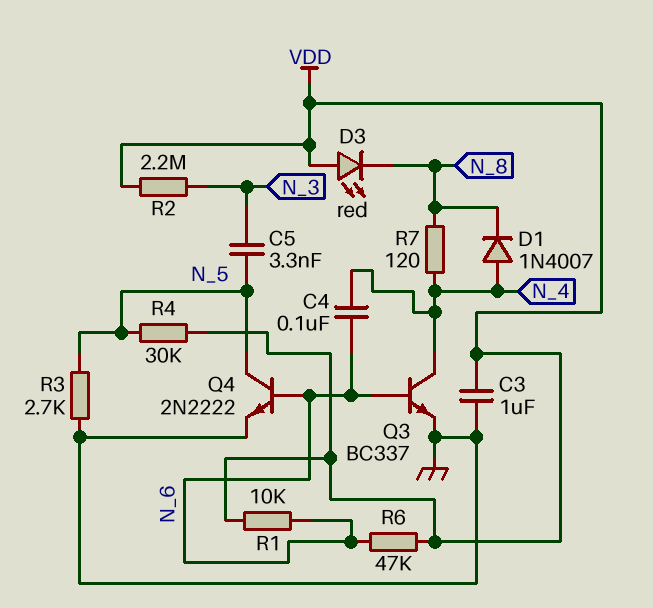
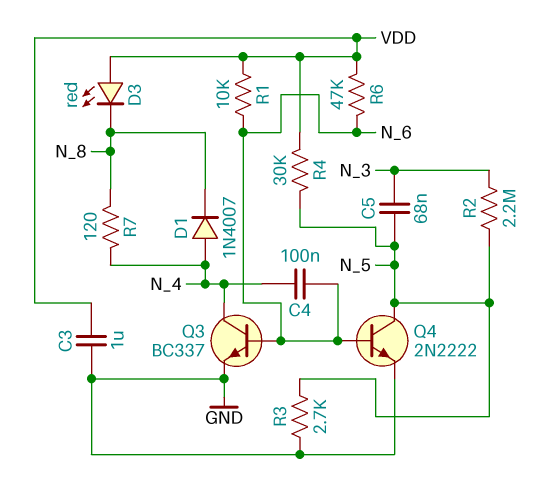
C5: 3.3nF (N_3, N_5) -> 68nF (N_3, N_5)
R2: 2.2M (N_3, VDD) -> 2.2M (N_3, N_5)

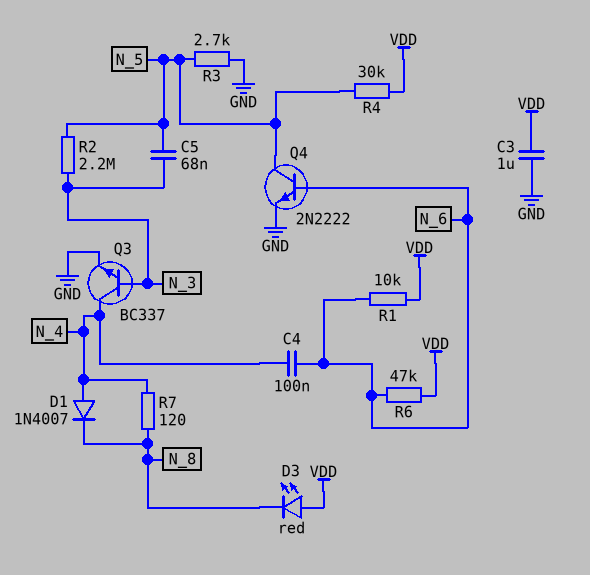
Q3: NPN BC337 (B N_6, C N_4, E GND) -> NPN BC337 (B N_3, C N_4, E GND)

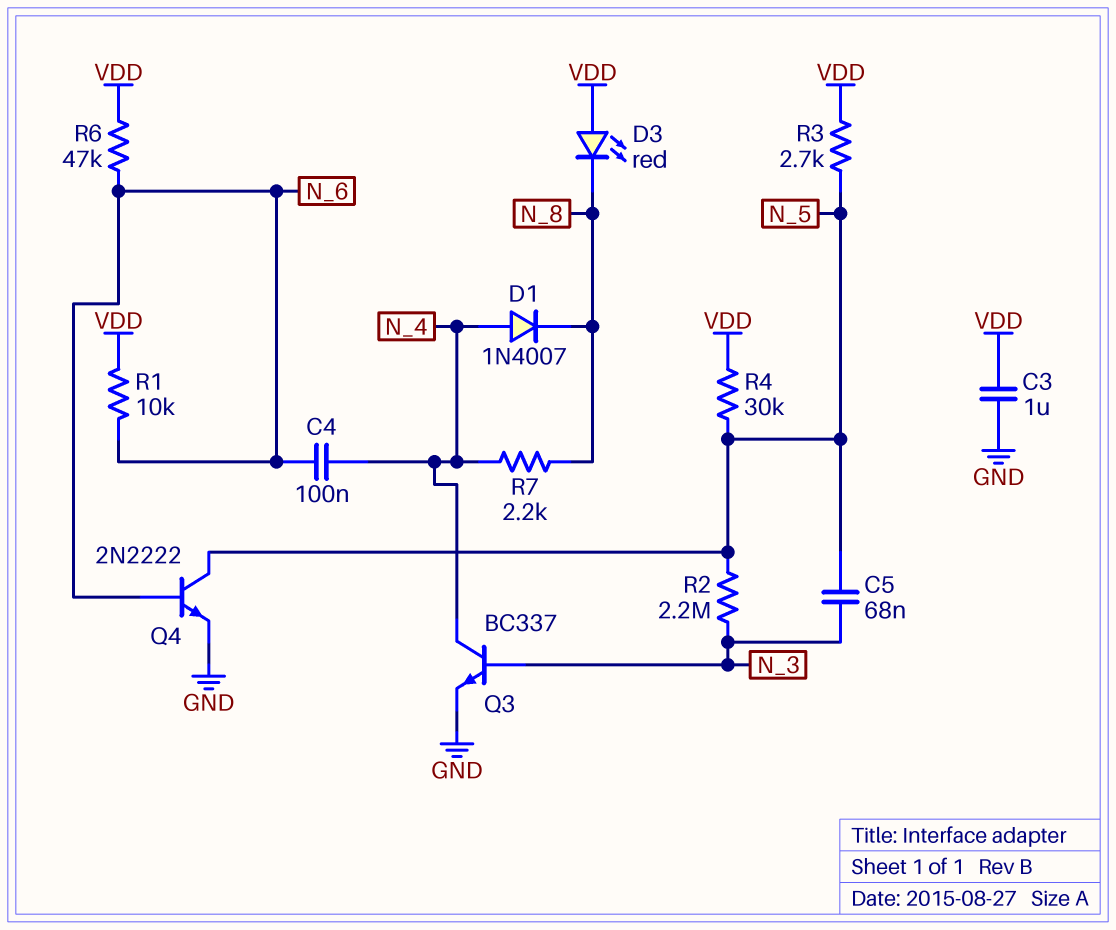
R3: 2.7k (GND, N_5) -> 2.7k (N_5, VDD)
R7: 120 (N_4, N_8) -> 2.2k (N_4, N_8)

